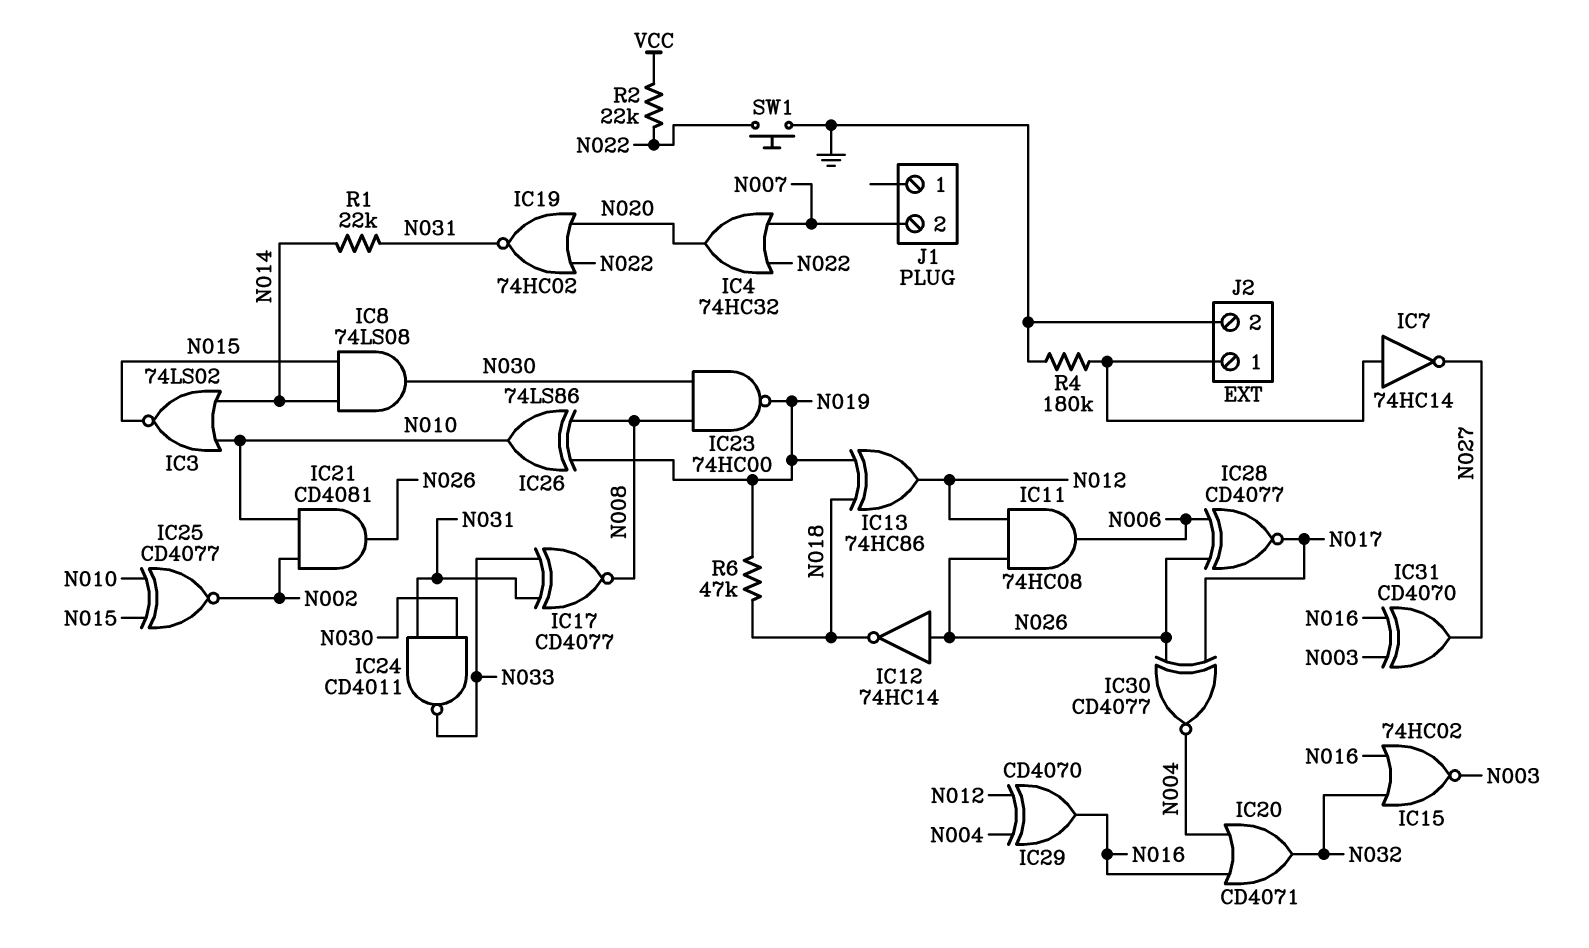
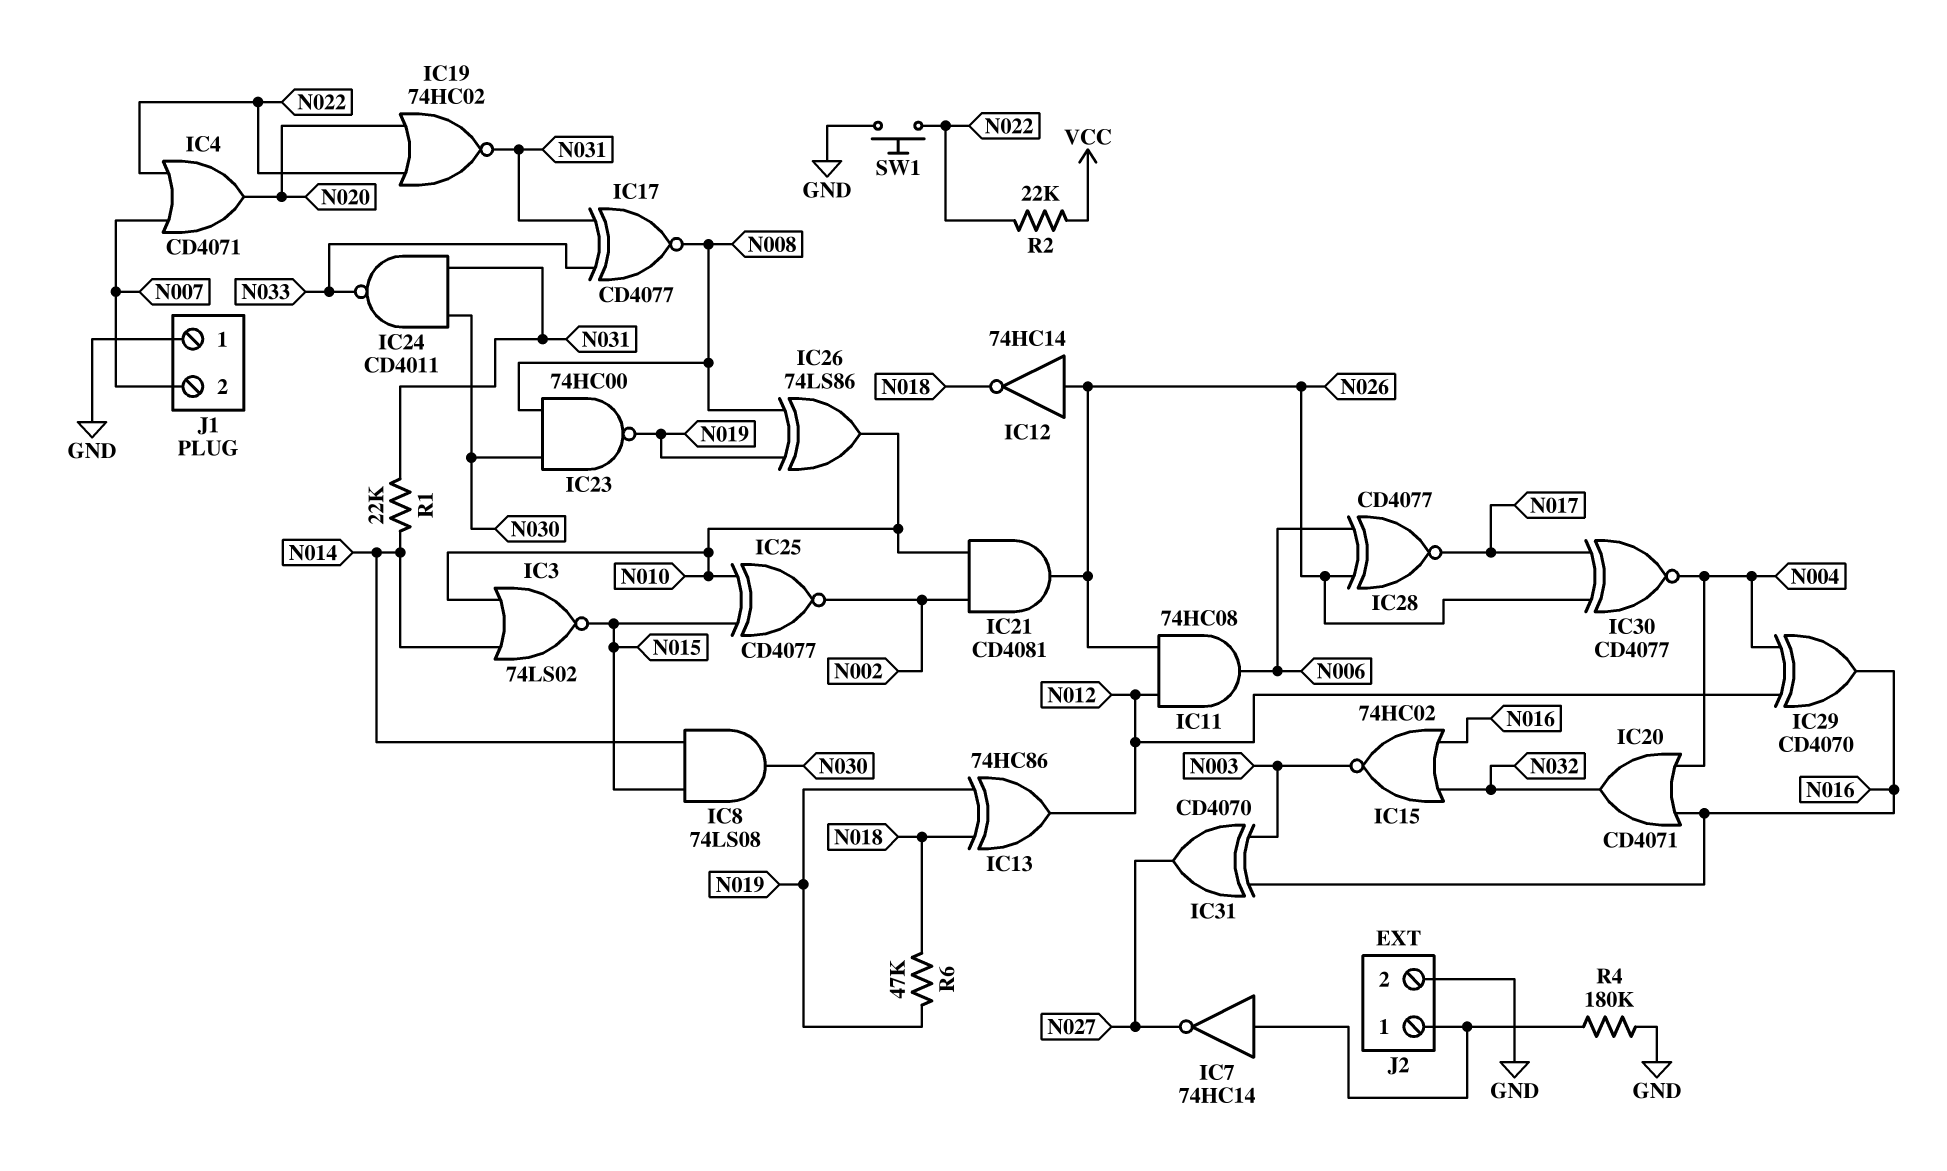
IC4: OR 74HC32 (in N007, in N022, out N020) -> OR CD4071 (in N007, in N022, out N020)
J1 pin 1: none -> GND

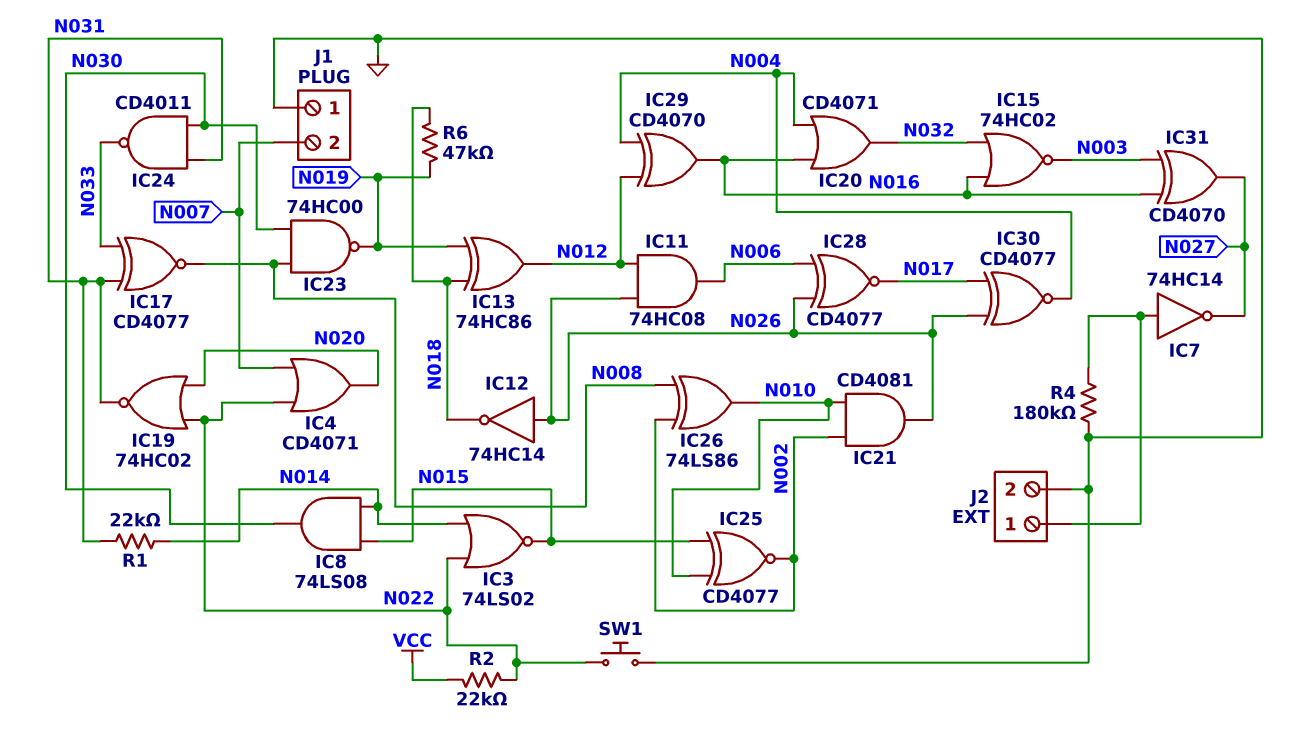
IC3: NOR 74LS02 (in N010, in N014, out N015) -> NOR 74LS02 (in N014, in N022, out N015)
IC26: XOR 74LS86 (in N008, in N019, out N010) -> XOR 74LS86 (in N002, in N008, out N010)

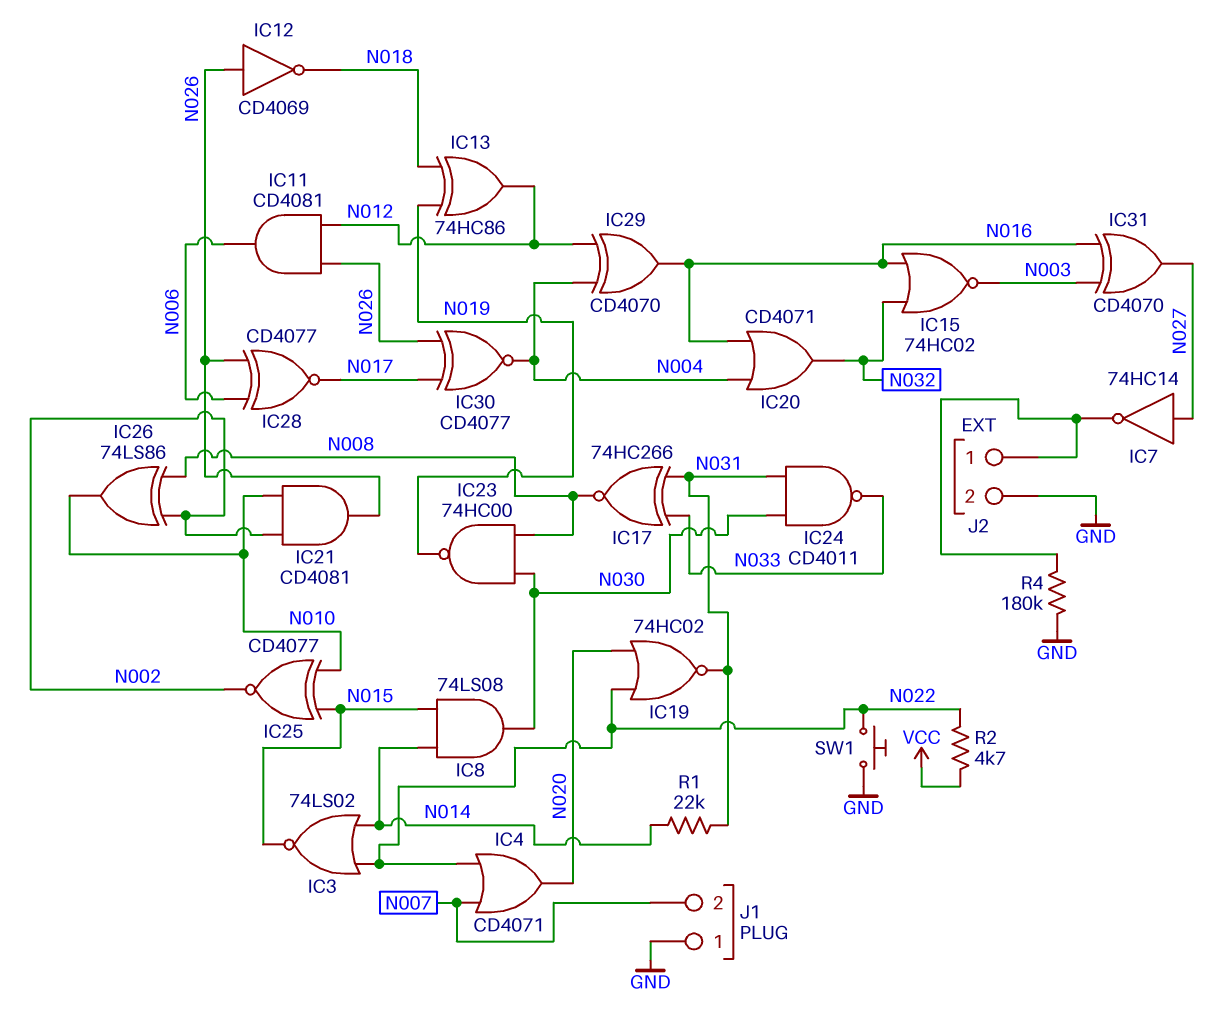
IC7: NOT 74HC14 (in J2/1, out N027) -> NOT 74HC14 (in N027, out J2/1)
IC11: AND 74HC08 (in N012, in N026, out N006) -> AND CD4081 (in N012, in N026, out N006)
IC12: NOT 74HC14 (in N026, out N018) -> NOT CD4069 (in N026, out N018)
IC17: XNOR CD4077 (in N031, in N033, out N008) -> XNOR 74HC266 (in N031, in N033, out N008)
R2: 22k (N022, VCC) -> 4.7k (N022, VCC)
R6: 47k (N018, N019) -> none

